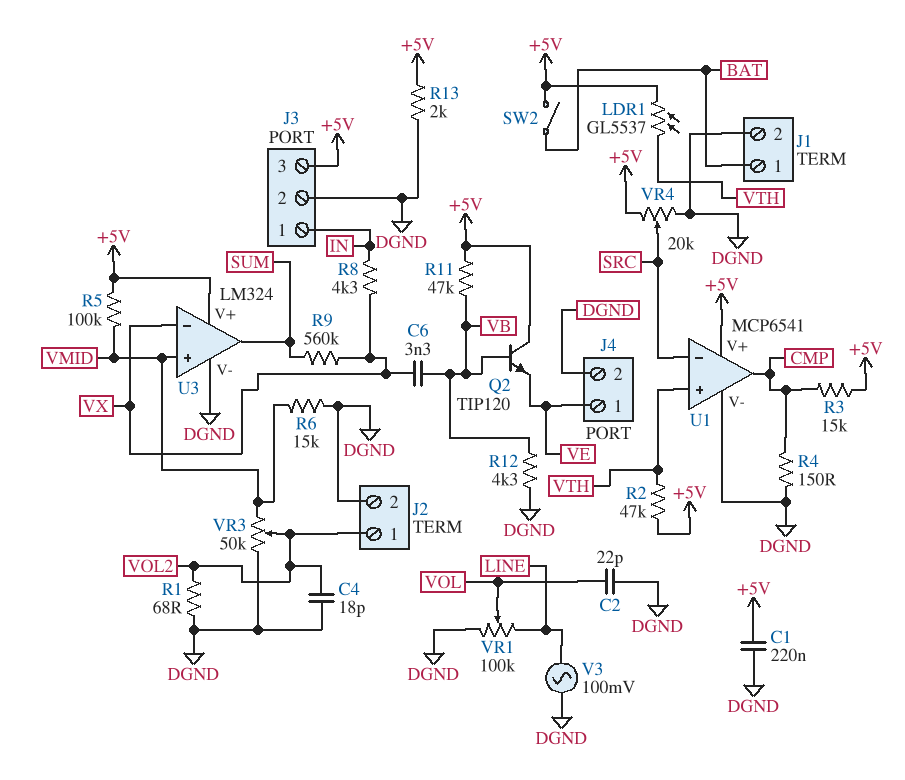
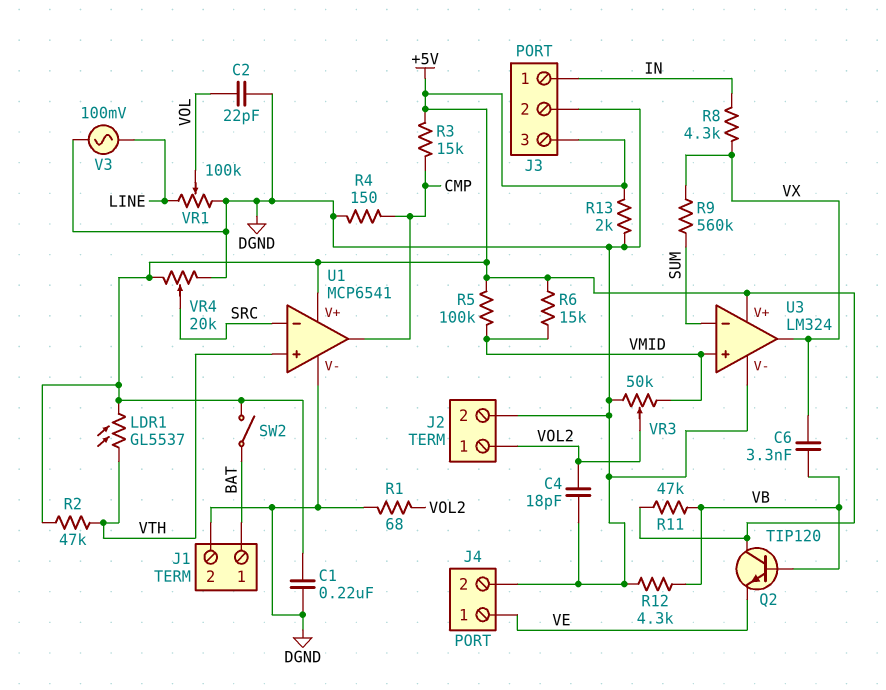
R6: 15k (DGND, VMID) -> 15k (+5V, VMID)
U3 pin in-: VX -> SUM
U3 pin out: SUM -> VX

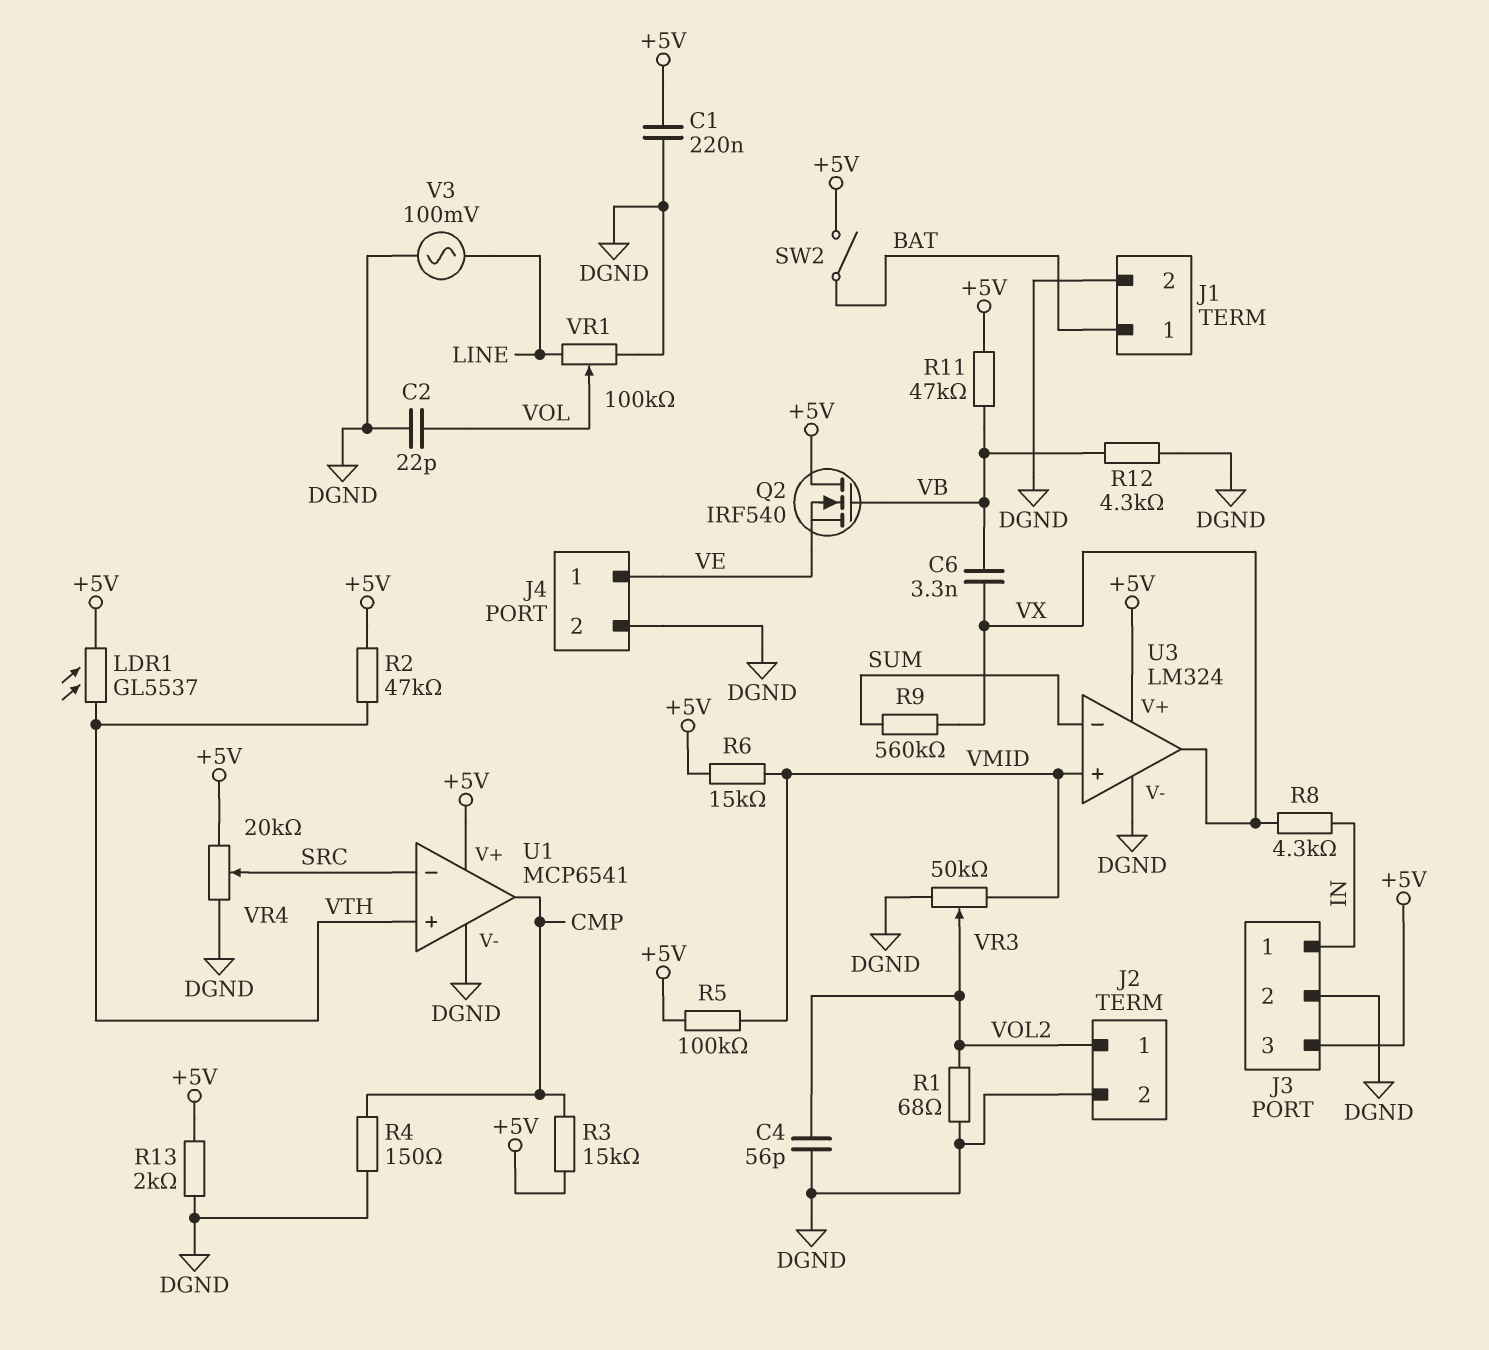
C4: 18pF (DGND, VOL2) -> 56pF (DGND, VOL2)
Q2: NPN TIP120 (B VB, C +5V, E VE) -> NMOS IRF540 (G VB, D +5V, S VE)

